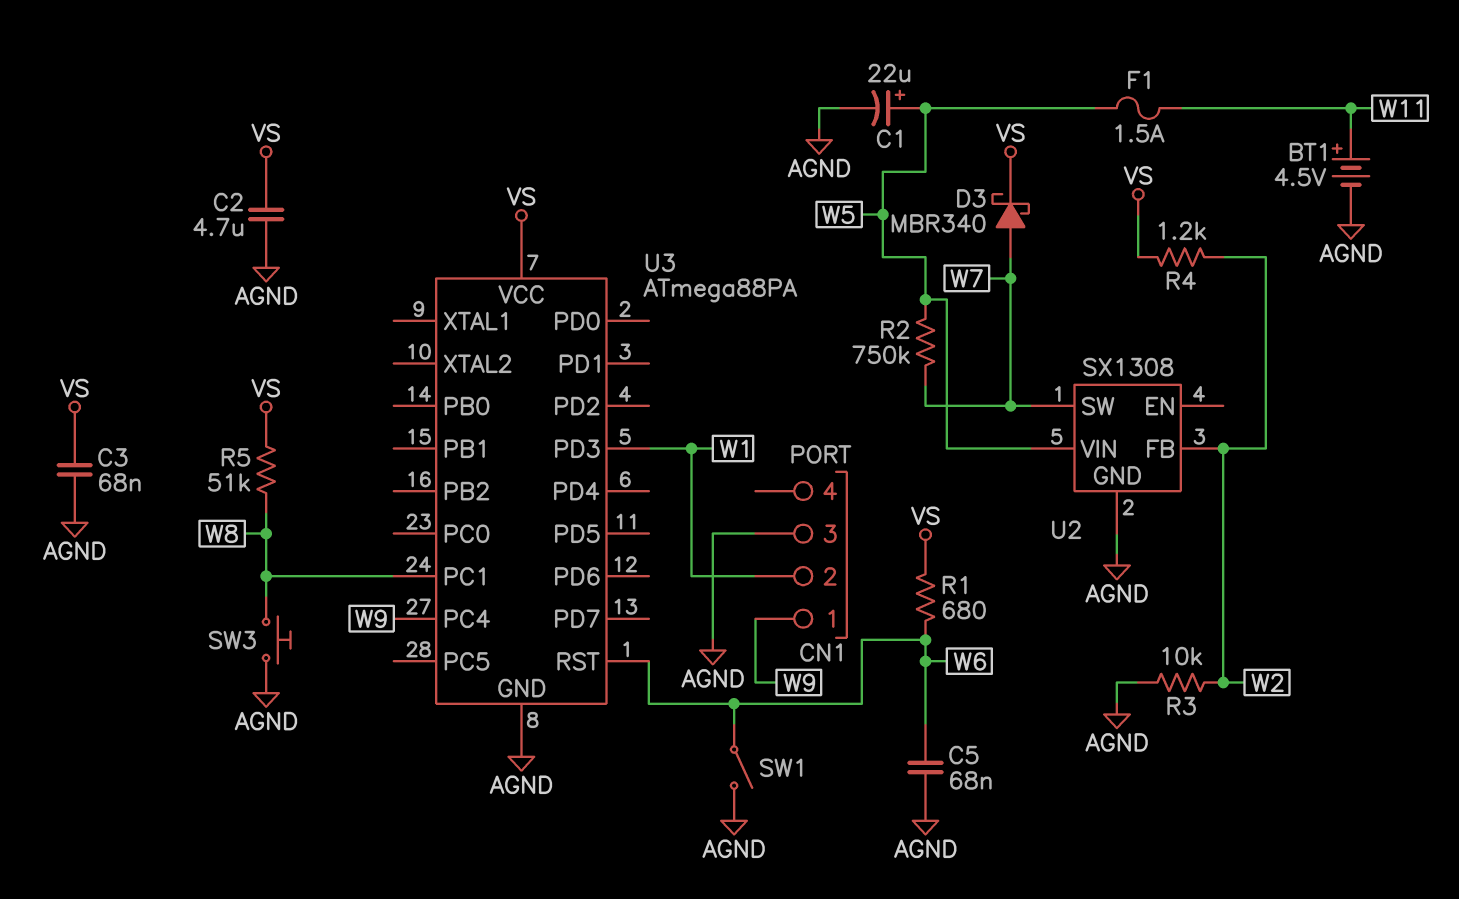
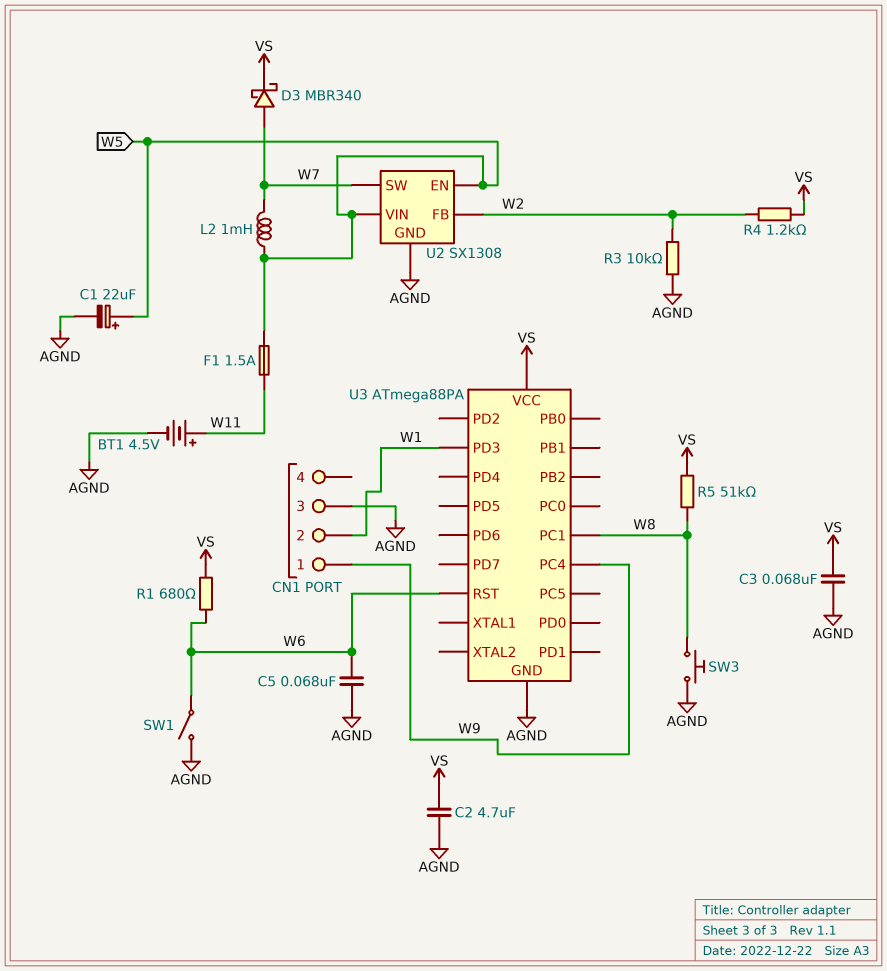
L2: none -> 1mH (W5, W7)
R2: 750k (W5, W7) -> none
U2 pin EN: none -> W5

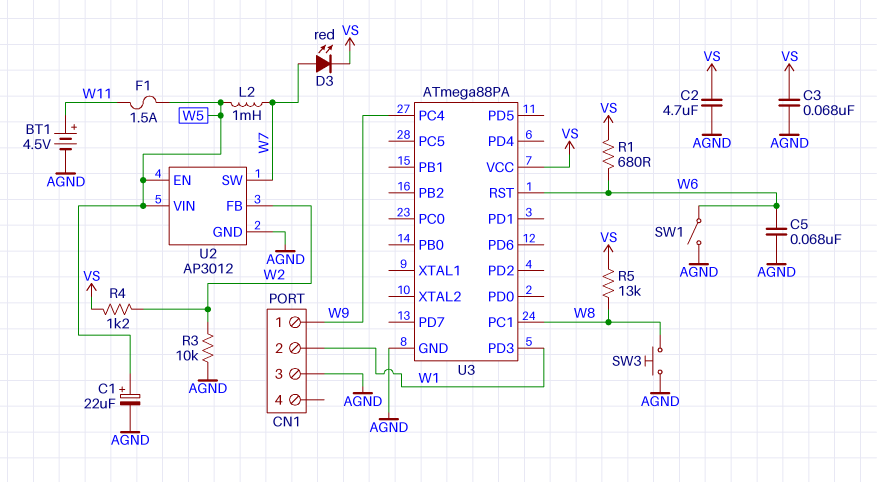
D3: schottky MBR340 (A W7, K VS) -> LED red (A W7, K VS)
R5: 51k (VS, W8) -> 13k (VS, W8)
U2: SX1308 -> AP3012

